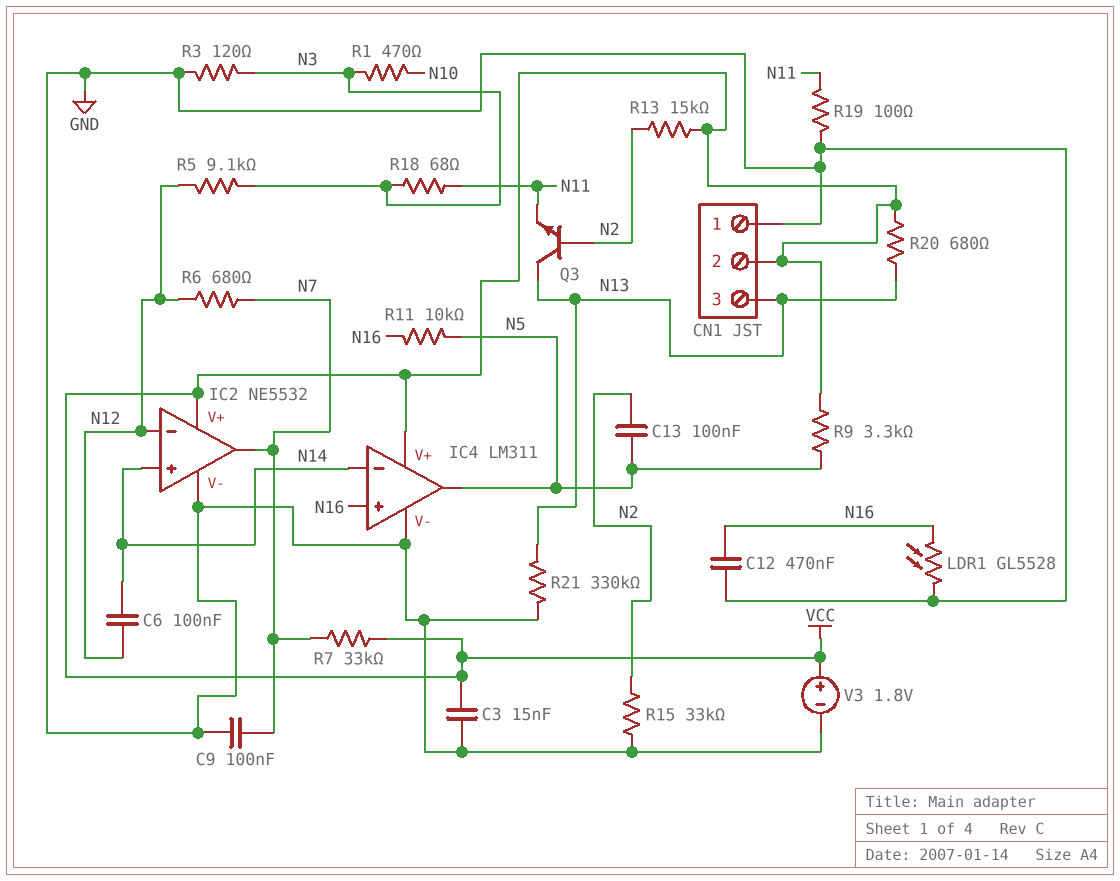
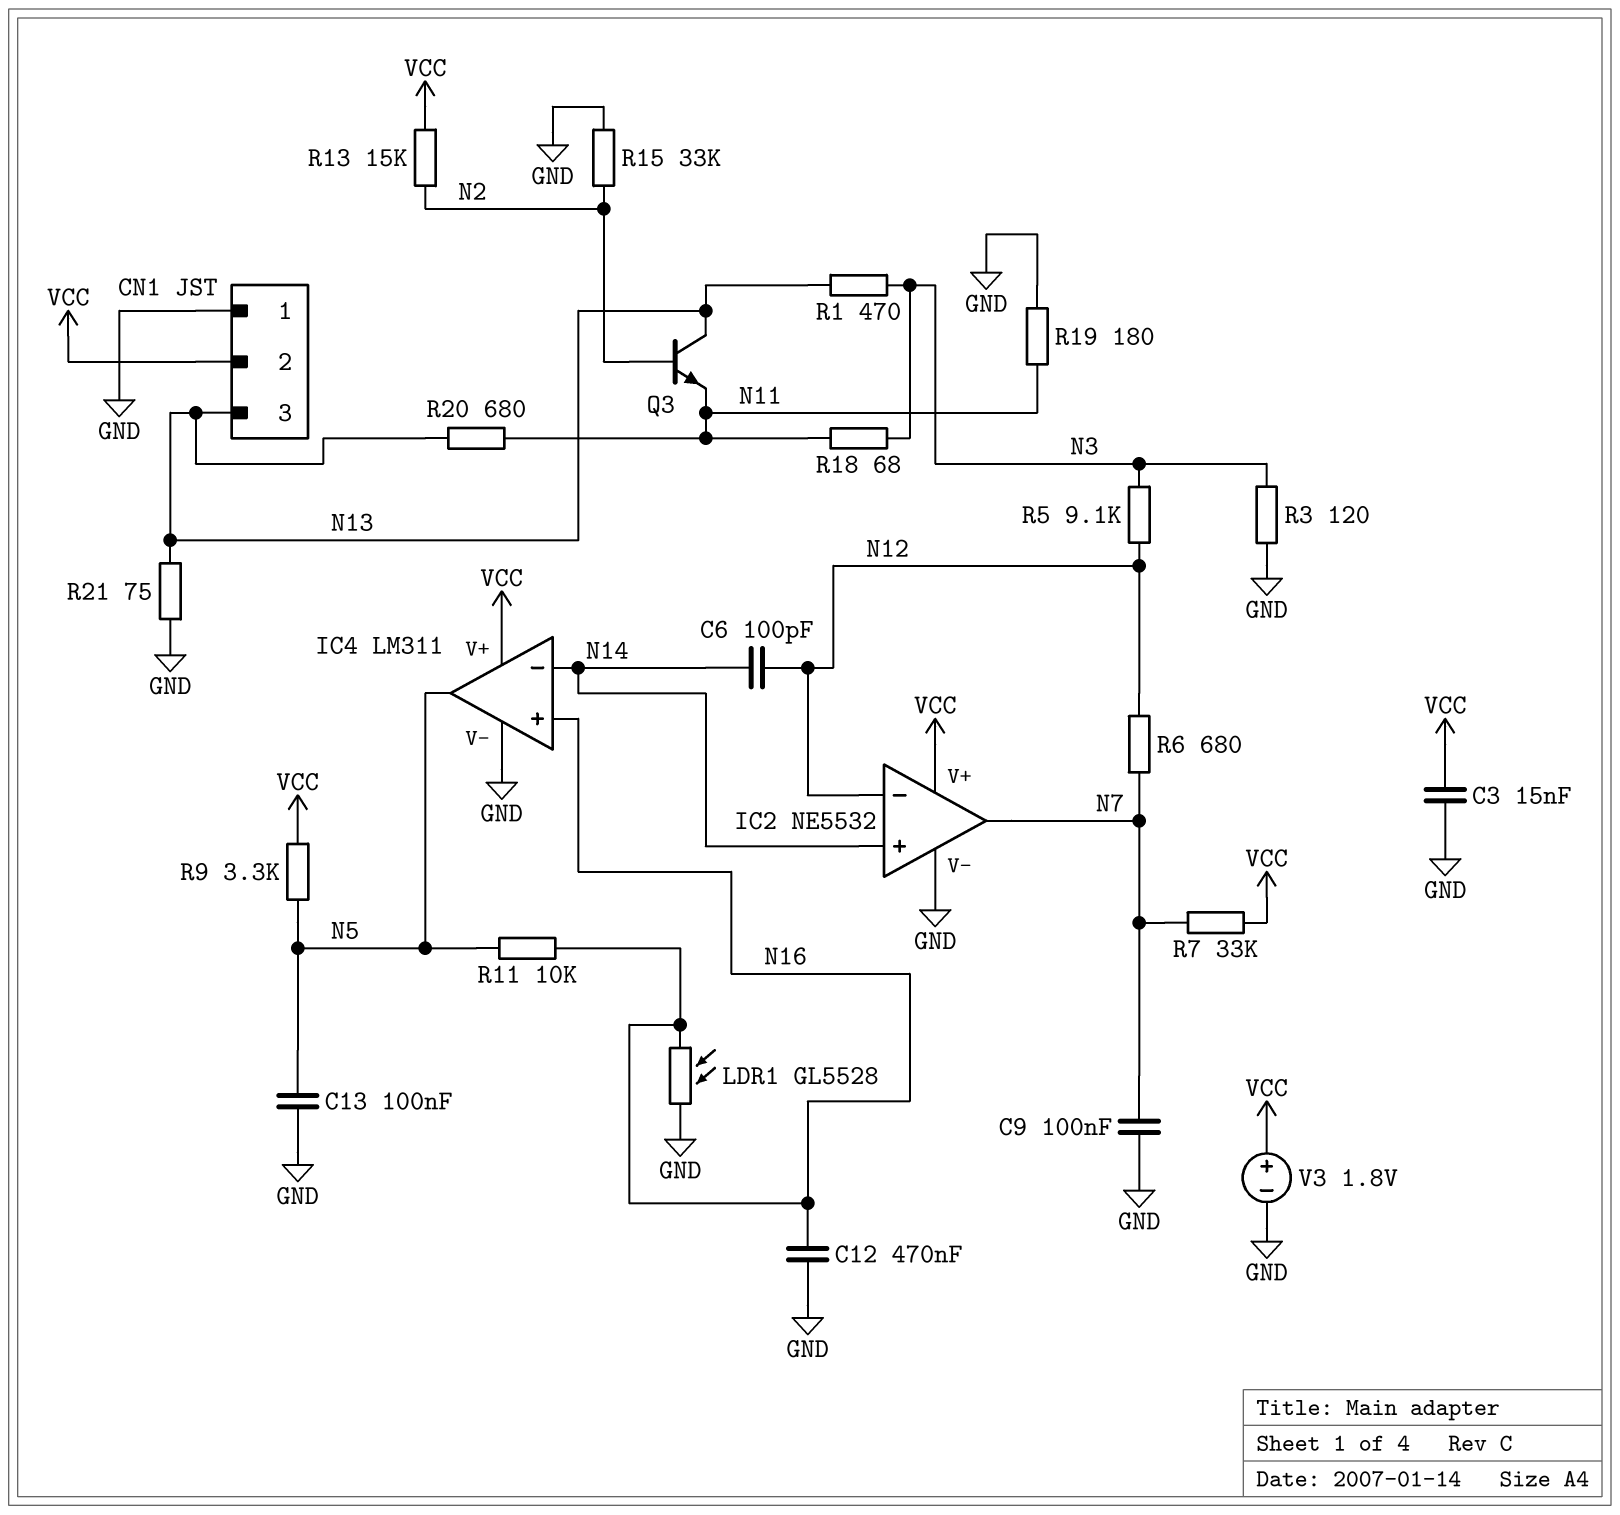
C6: 100nF (N12, N14) -> 100pF (N12, N14)
C13: 100nF (N2, N5) -> 100nF (GND, N5)
R1: 470 (N3, N10) -> 470 (N3, N13)
R19: 100 (GND, N11) -> 180 (GND, N11)
R20: 680 (N13, VCC) -> 680 (N11, N13)
R21: 330k (GND, N13) -> 75 (GND, N13)

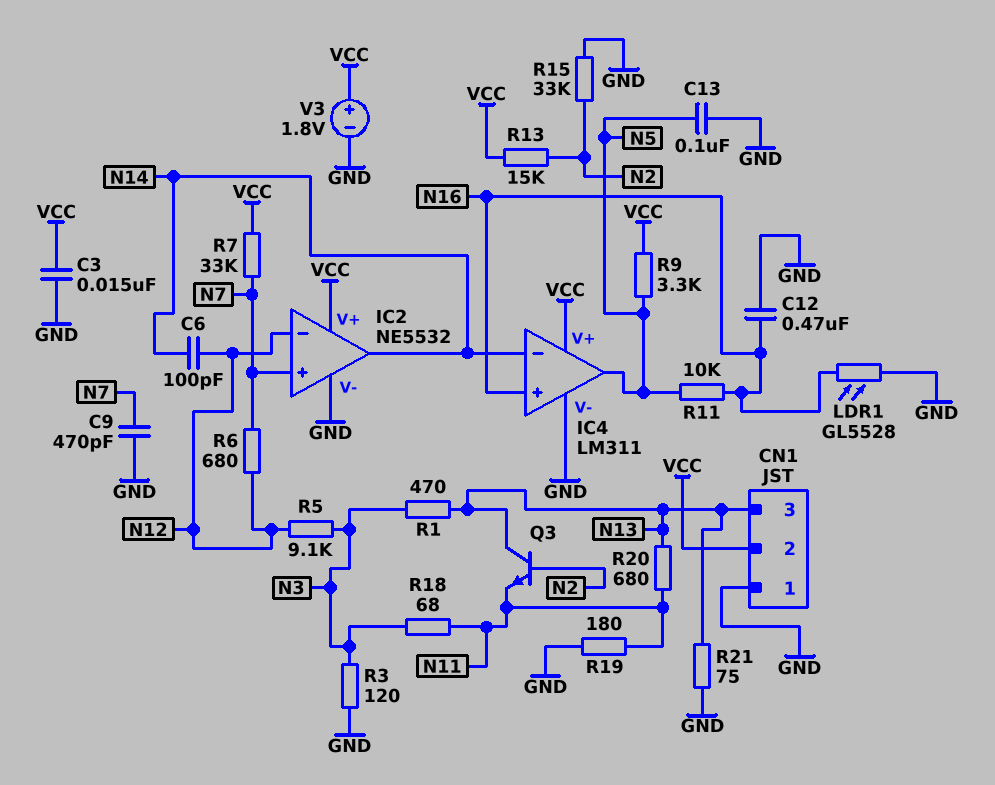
C9: 100nF (GND, N7) -> 470pF (GND, N7)
IC2 pin in+: N14 -> N7
IC2 pin out: N7 -> N14

